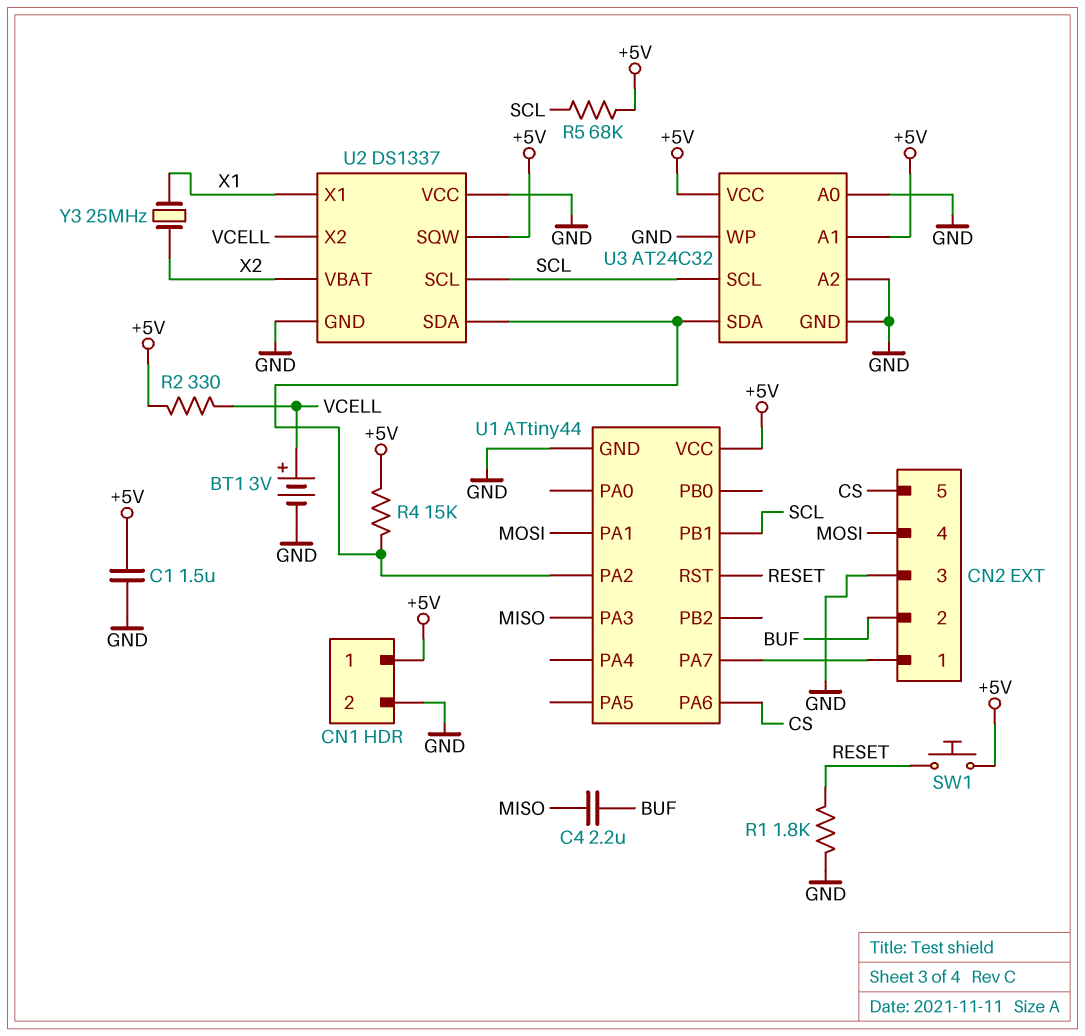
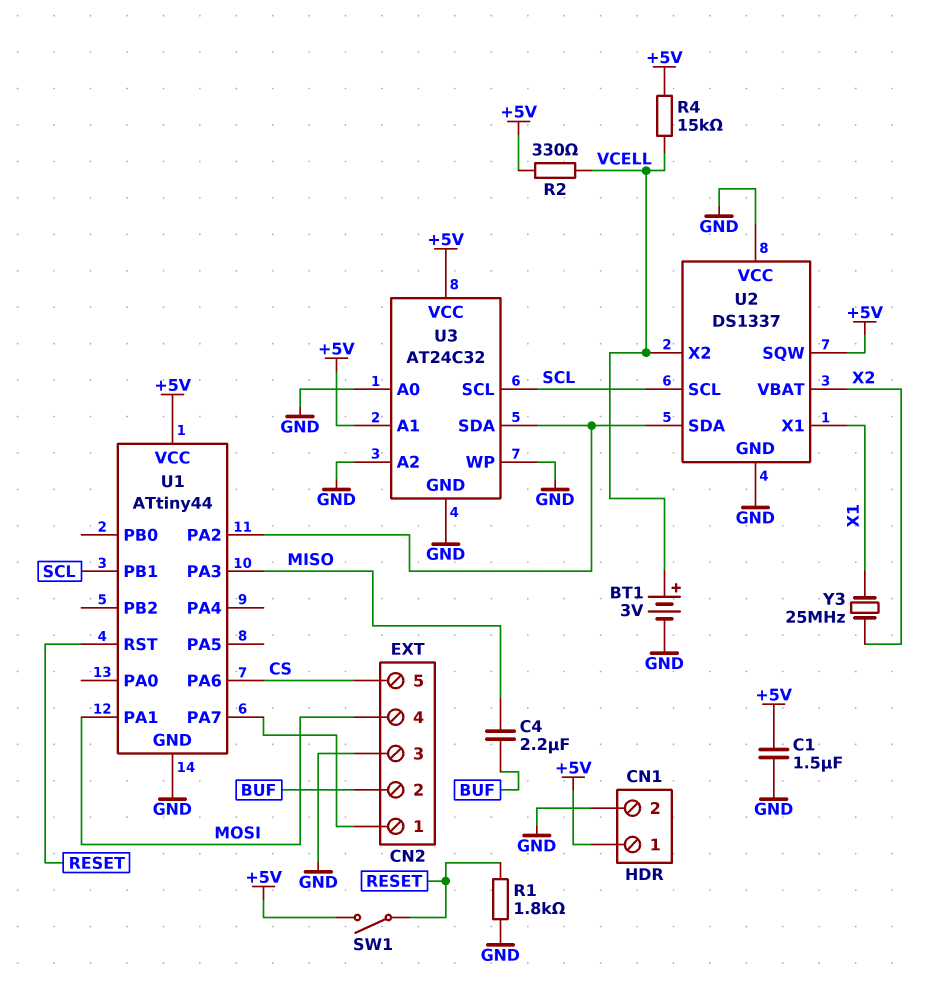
R4: 15k (+5V, U1/PA2) -> 15k (+5V, VCELL)
R5: 68k (+5V, SCL) -> none
SW1: button (+5V, RESET) -> switch (+5V, RESET)

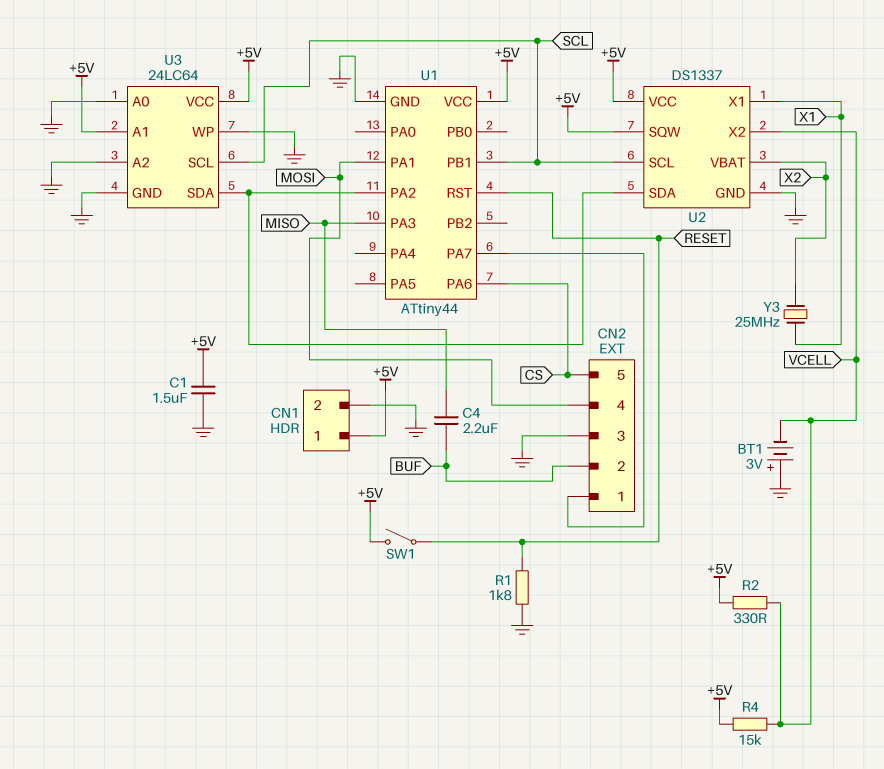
BT1: 3V (plus VCELL, minus GND) -> 3V (plus GND, minus VCELL)
U2 pin VCC: GND -> +5V
U3: AT24C32 -> 24LC64

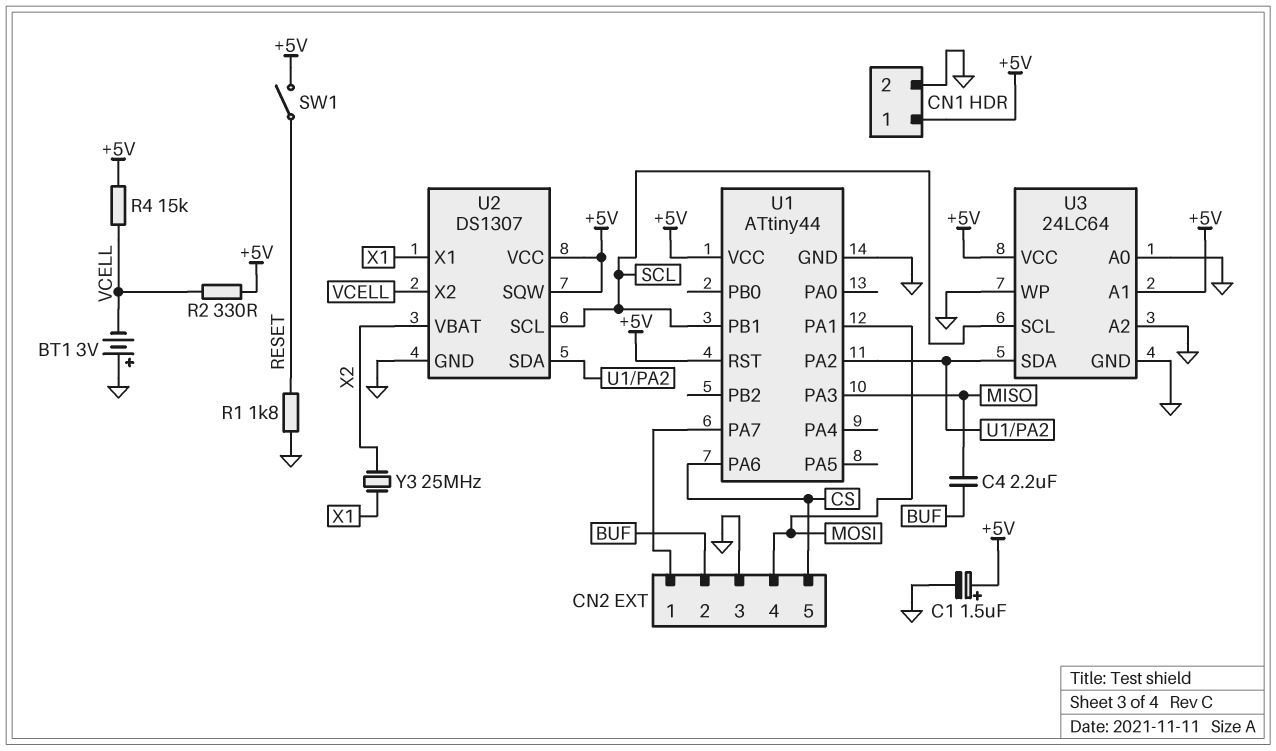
C1: 1.5uF (+5V, GND) -> 1.5uF (plus +5V, minus GND)
U1 pin RST: RESET -> +5V
U2: DS1337 -> DS1307

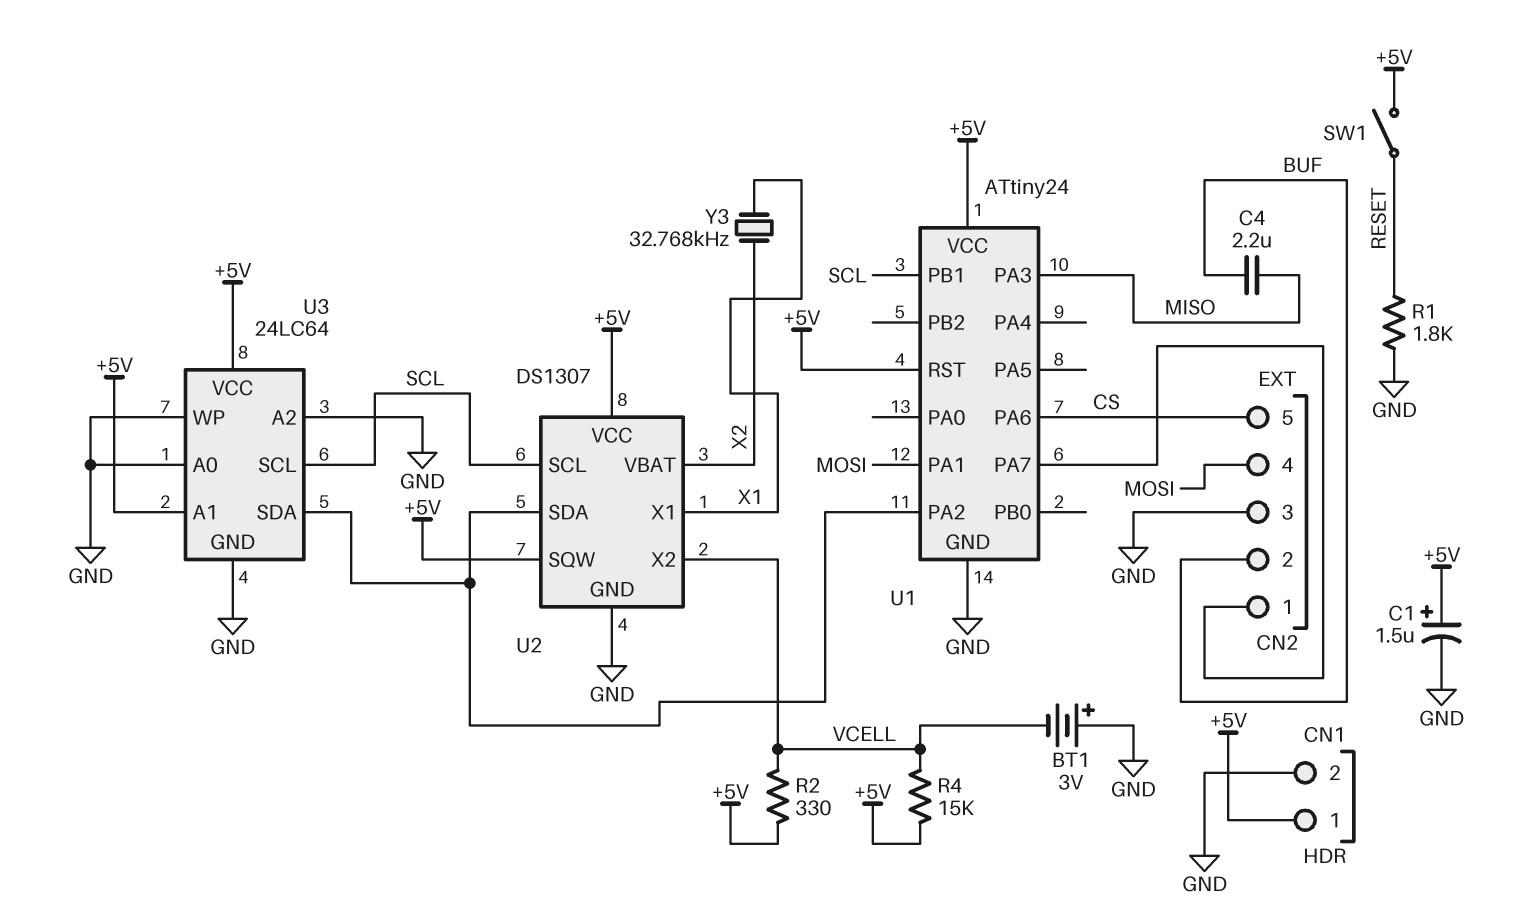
U1: ATtiny44 -> ATtiny24
Y3: 25MHz (X1, X2) -> 32.768kHz (X1, X2)

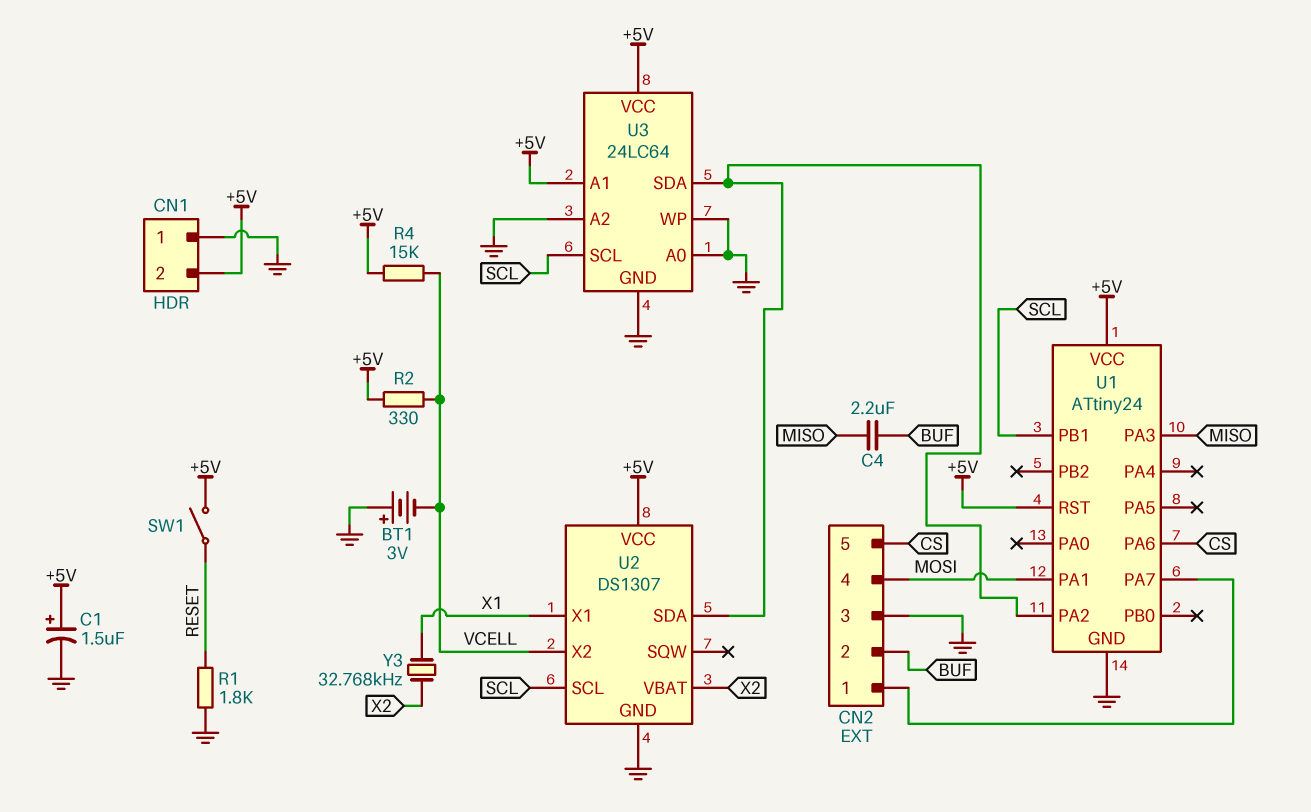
CN1 pin 1: +5V -> GND
CN1 pin 2: GND -> +5V
U2 pin SQW: +5V -> none

